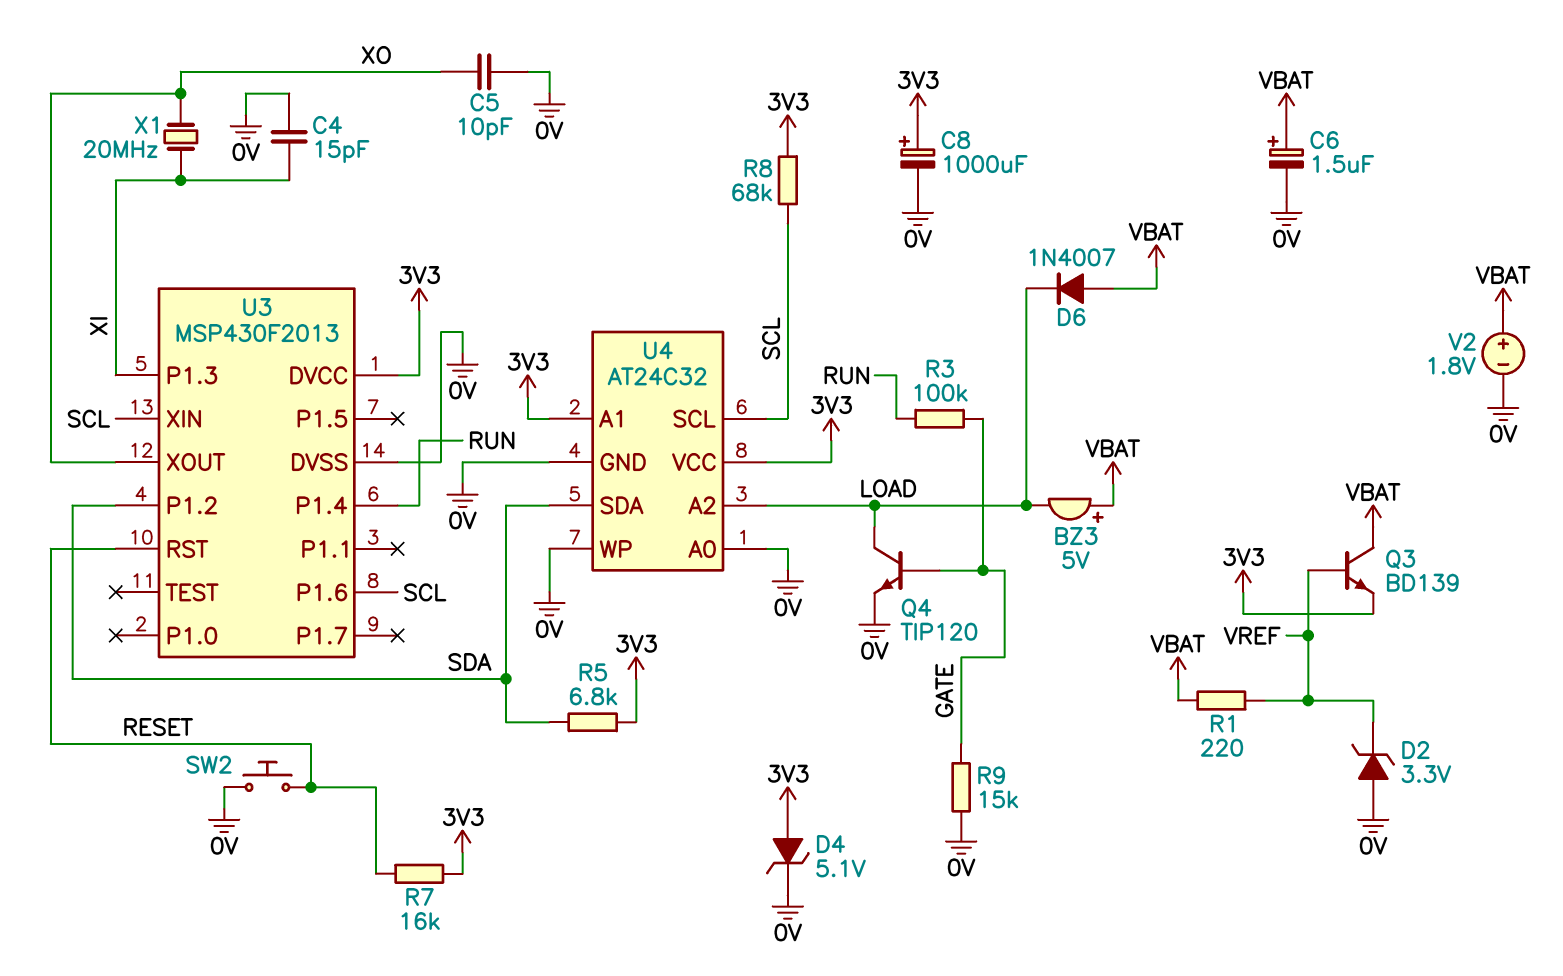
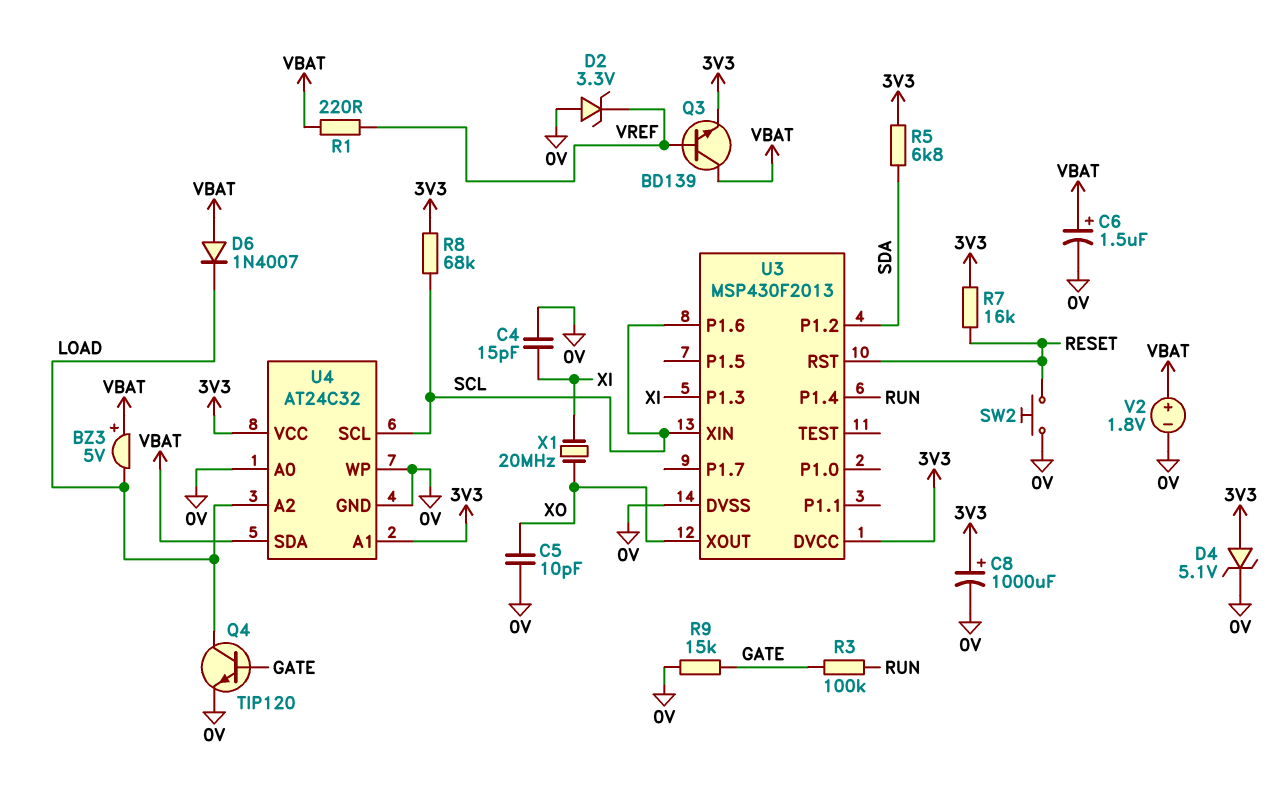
U4 pin SDA: SDA -> VBAT

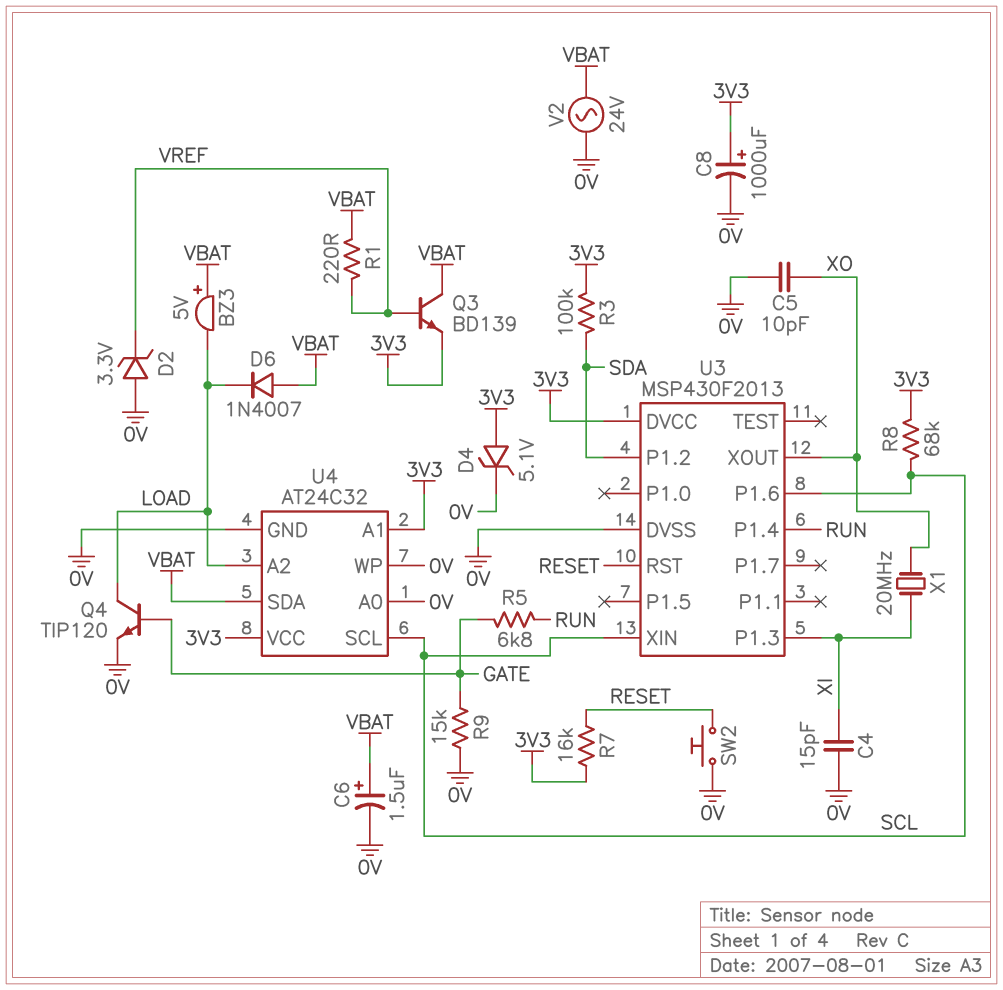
R3: 100k (GATE, RUN) -> 100k (3V3, SDA)
R5: 6.8k (3V3, SDA) -> 6.8k (GATE, RUN)
V2: 1.8V (plus VBAT, minus 0V) -> AC 24V (0V, VBAT)

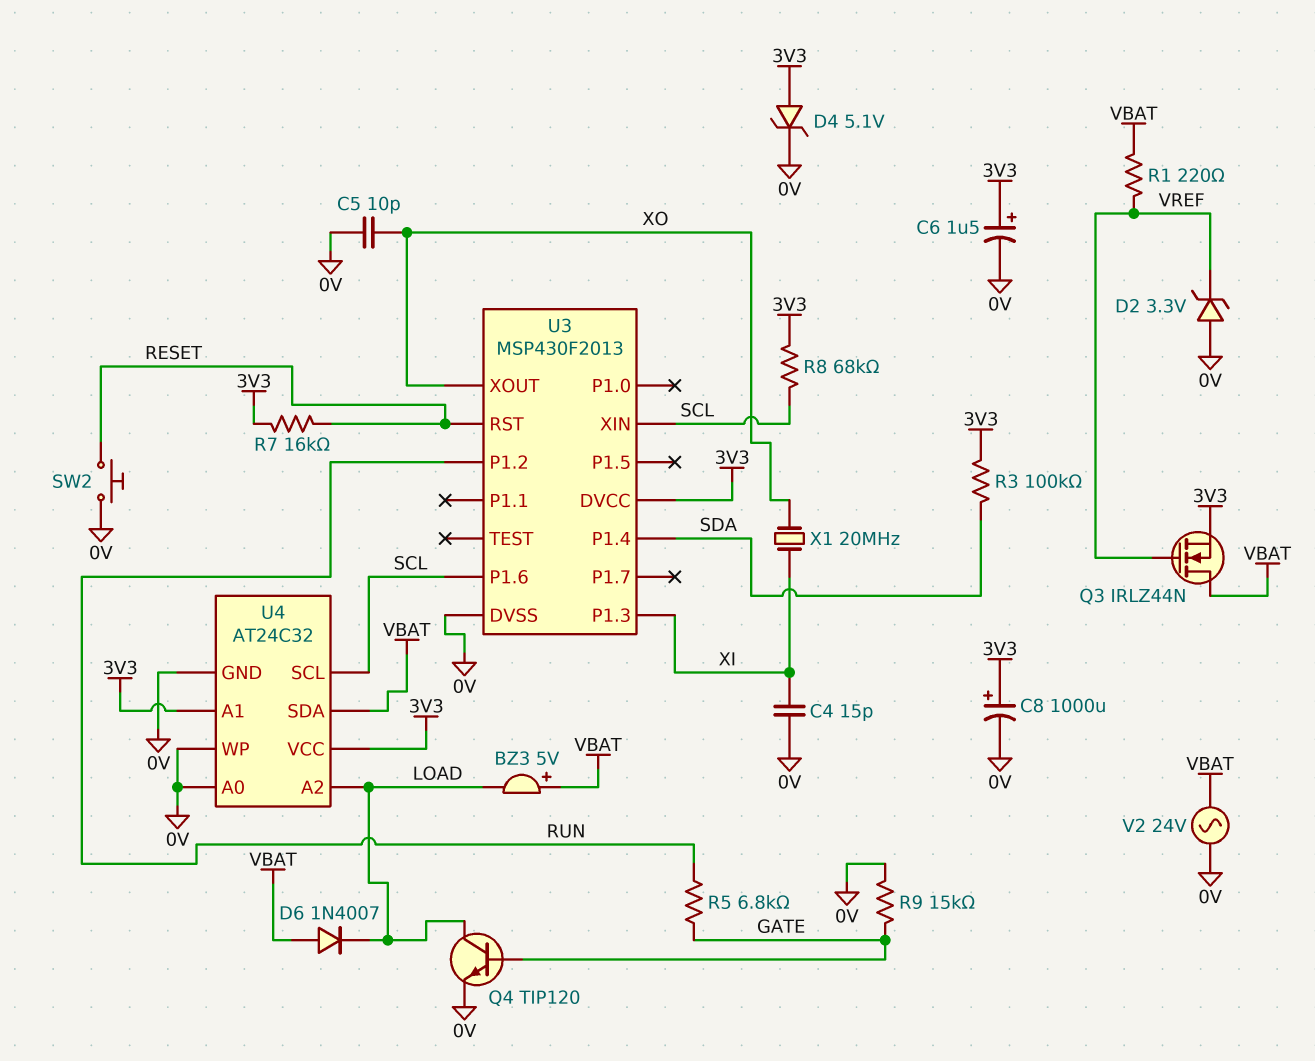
C6: 1.5uF (plus VBAT, minus 0V) -> 1.5uF (plus 3V3, minus 0V)
Q3: NPN BD139 (B VREF, C VBAT, E 3V3) -> NMOS IRLZ44N (G VREF, D VBAT, S 3V3)
U3 pin P1.2: SDA -> RUN
U3 pin P1.4: RUN -> SDA

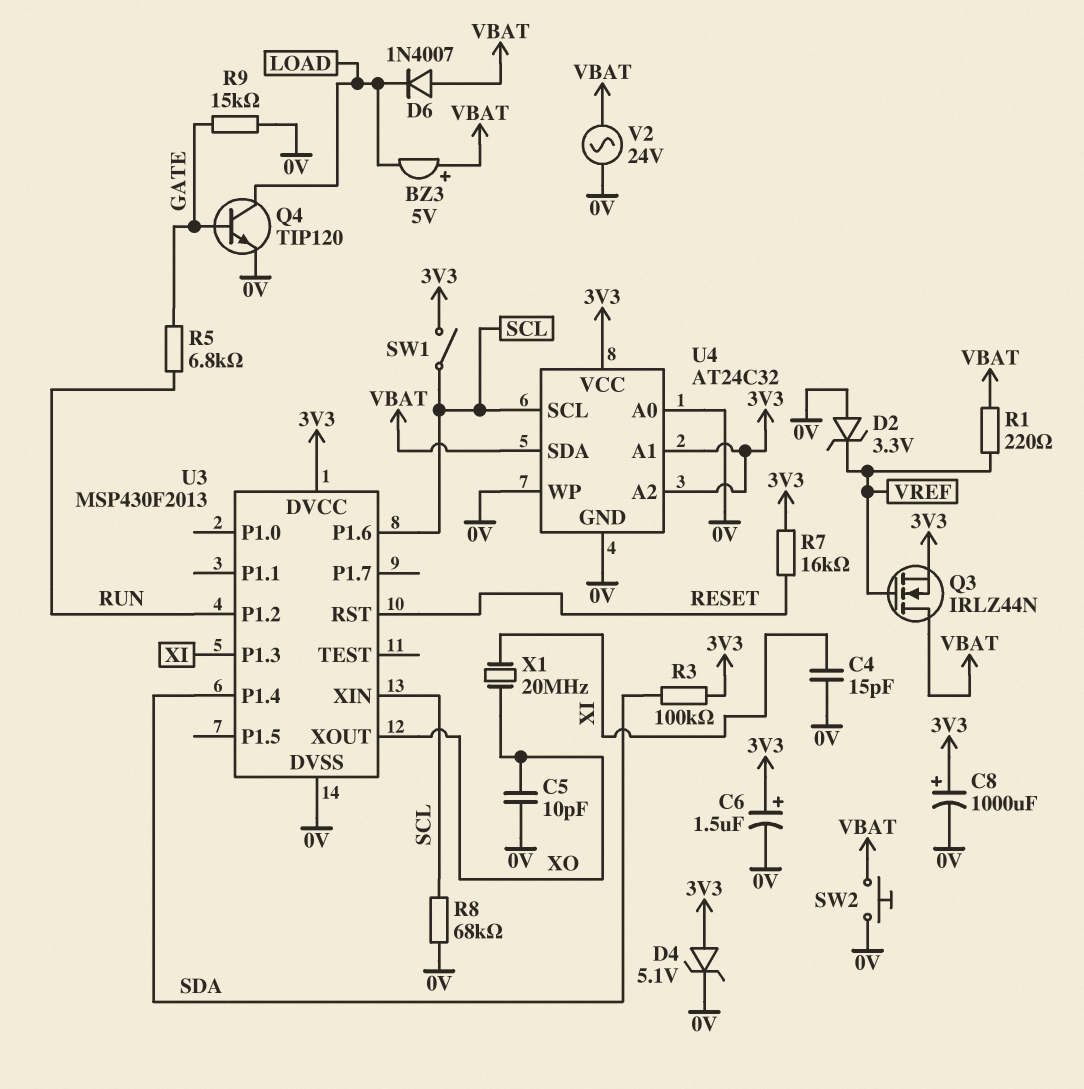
R8: 68k (3V3, SCL) -> 68k (0V, SCL)
SW1: none -> switch (3V3, SCL)
SW2: button (0V, RESET) -> button (0V, VBAT)
U4 pin A2: LOAD -> 3V3

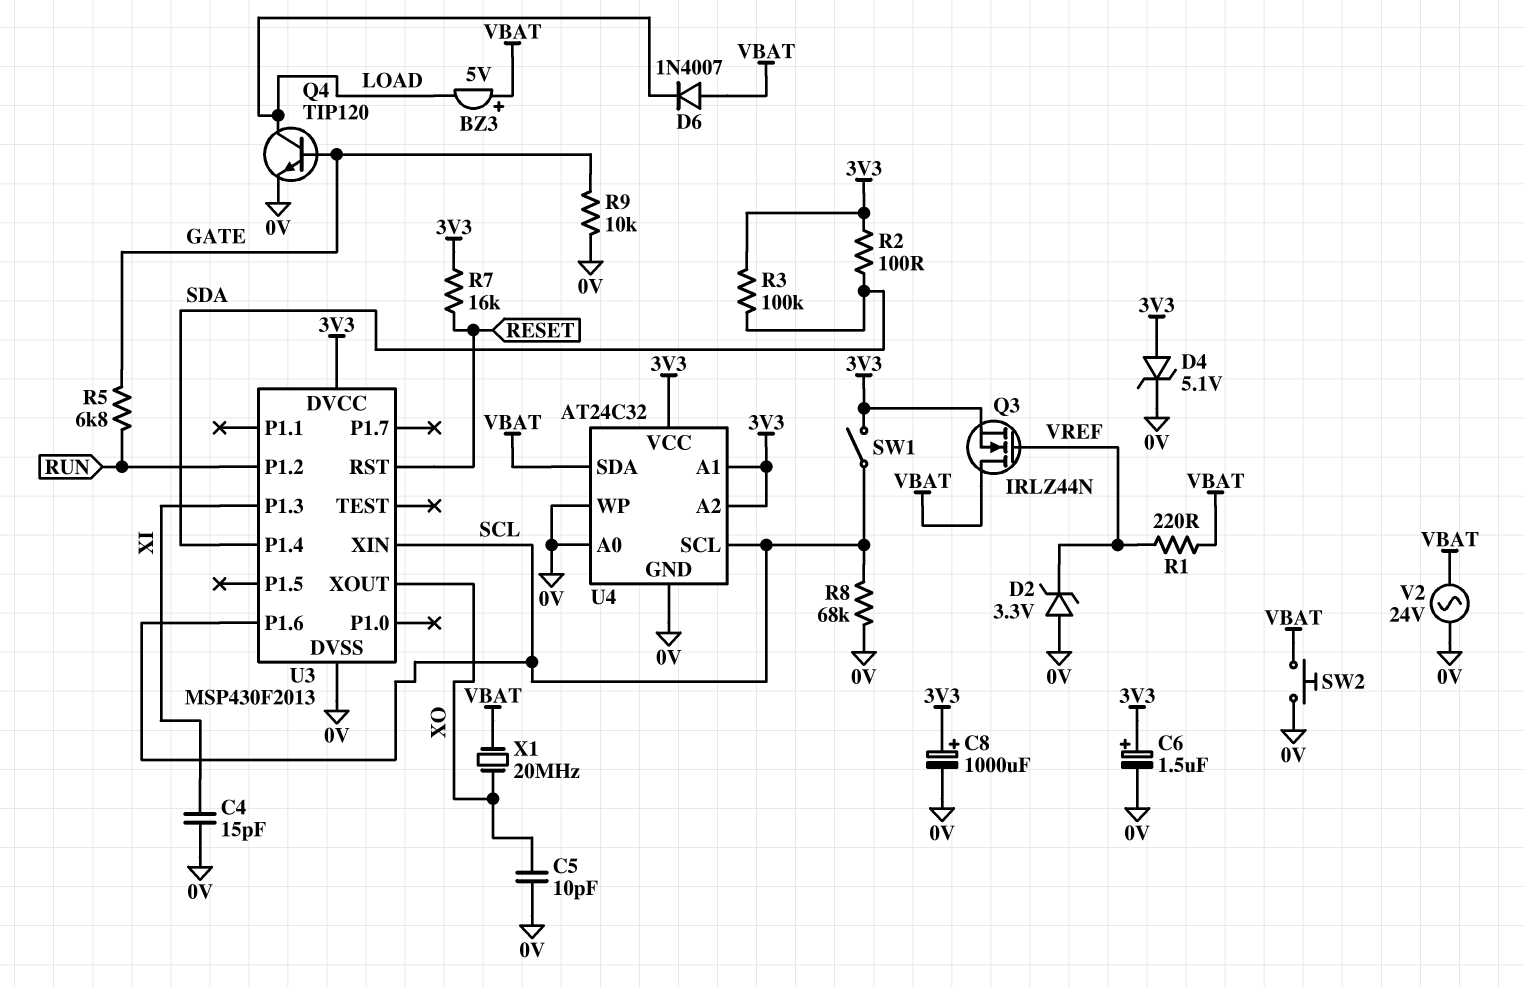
R2: none -> 100 (3V3, SDA)
R9: 15k (0V, GATE) -> 10k (0V, GATE)
X1: 20MHz (XI, XO) -> 20MHz (VBAT, XO)

